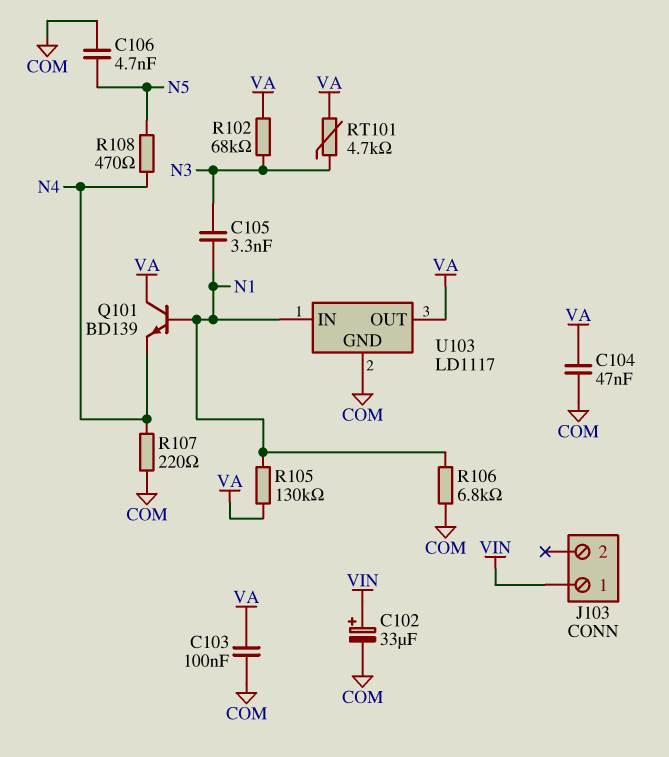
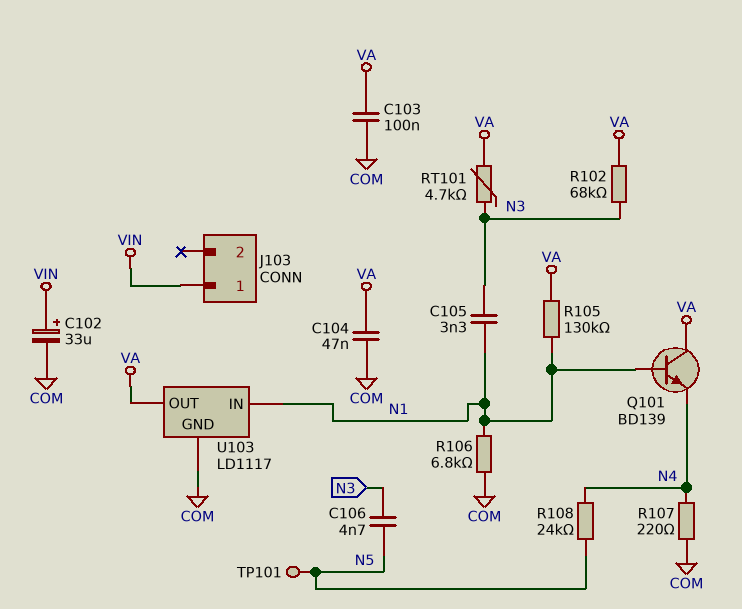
C106: 4.7nF (COM, N5) -> 4.7nF (N3, N5)
R108: 470 (N4, N5) -> 24k (N4, N5)
TP101: none -> test point (N5)

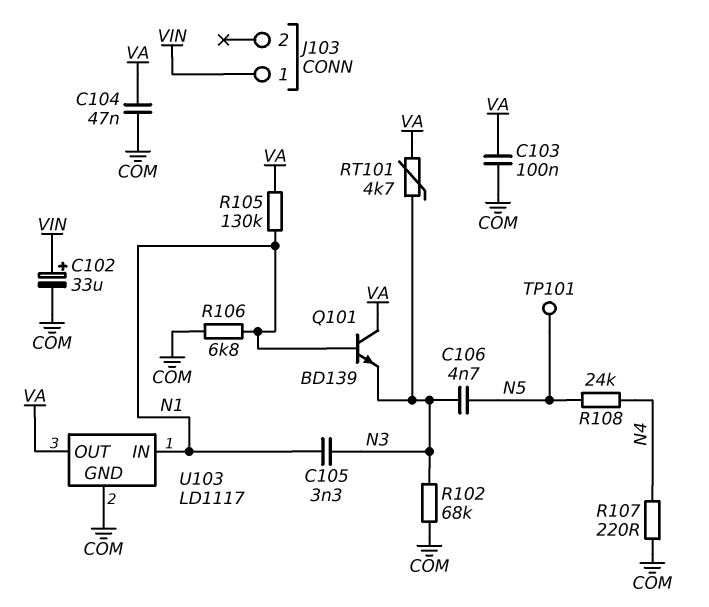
Q101: NPN BD139 (B N1, C VA, E N4) -> NPN BD139 (B N1, C VA, E N3)
R102: 68k (N3, VA) -> 68k (COM, N3)

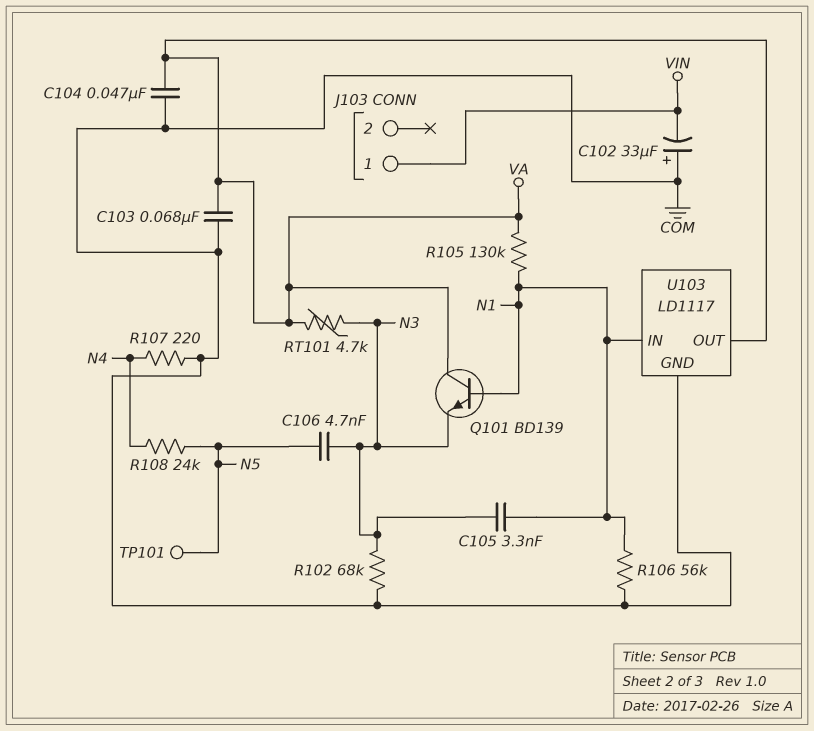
C102: 33uF (plus VIN, minus COM) -> 33uF (plus COM, minus VIN)
C103: 100nF (COM, VA) -> 68nF (COM, VA)
R106: 6.8k (COM, N1) -> 56k (COM, N1)

